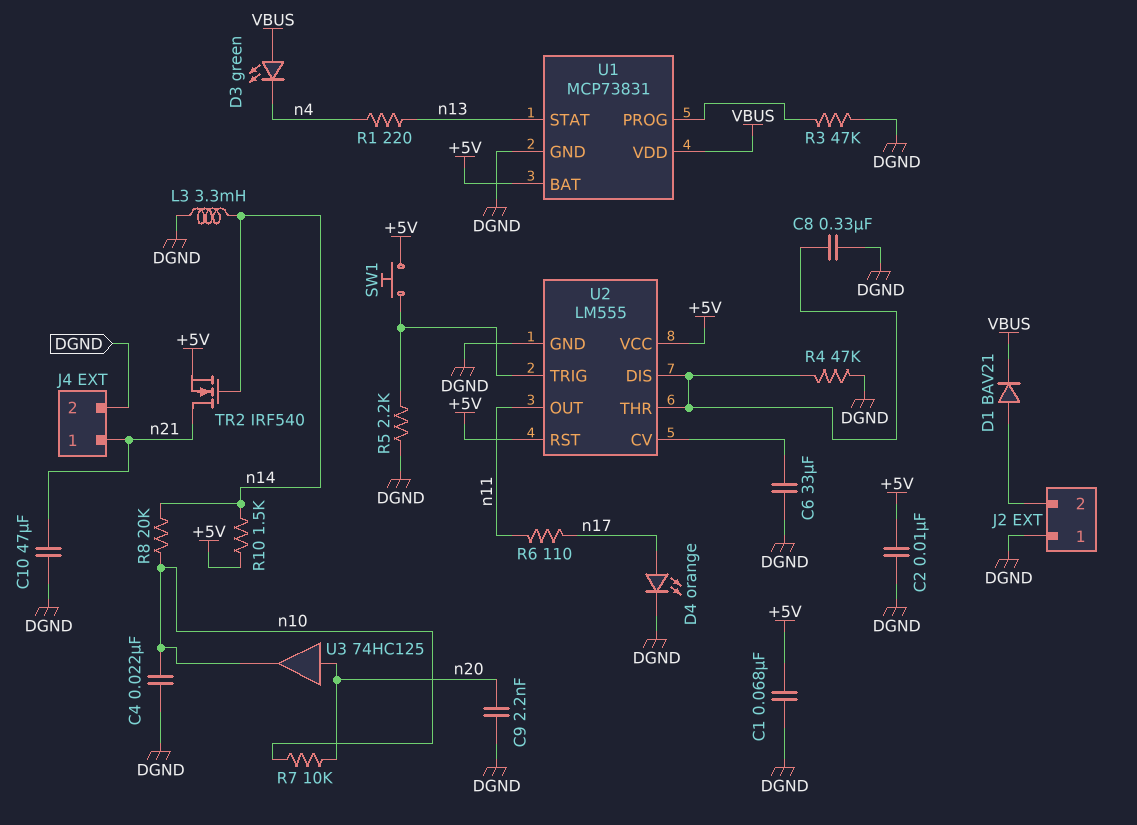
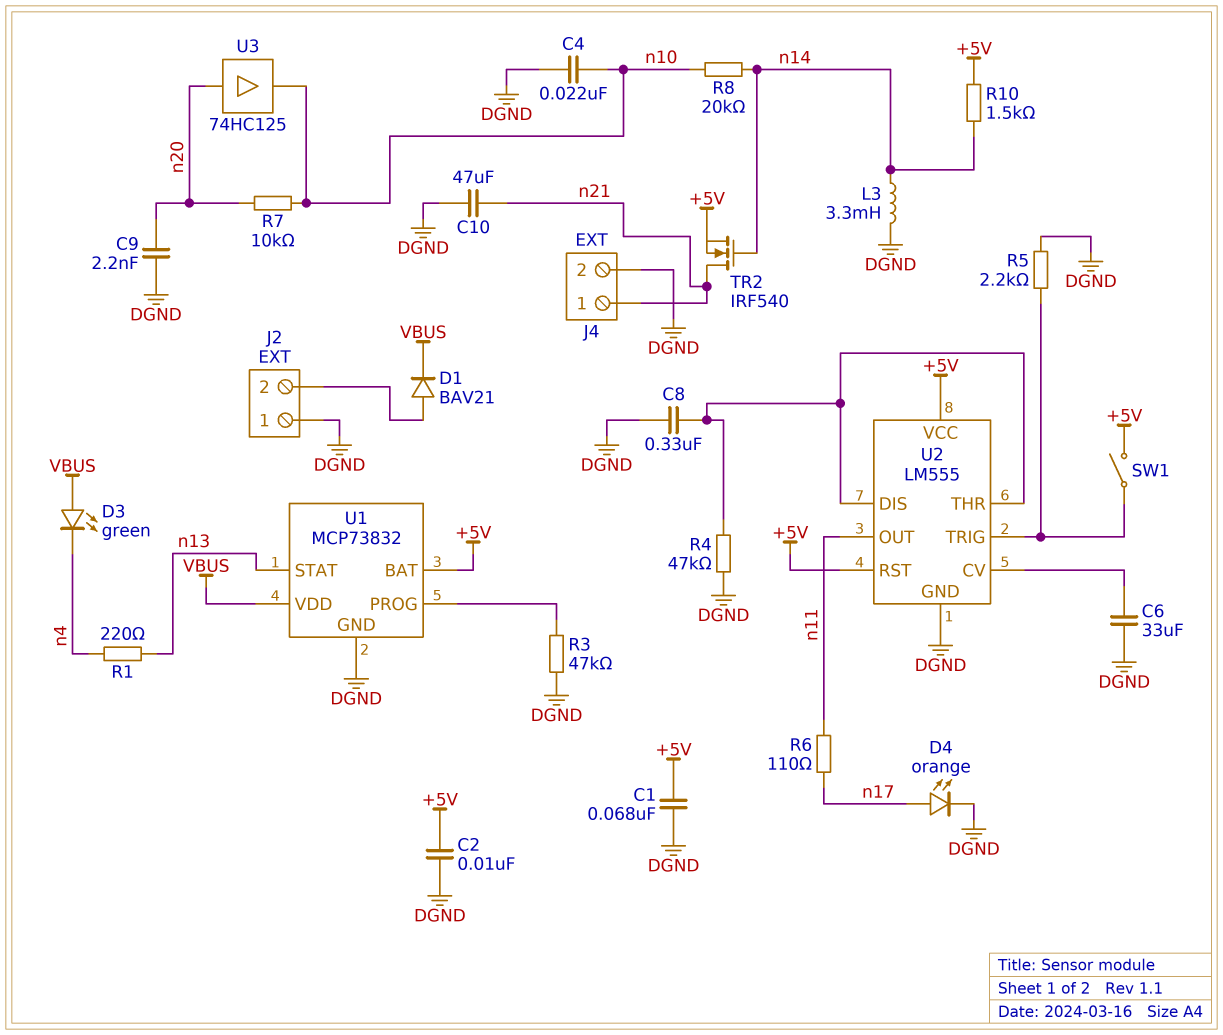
SW1: button (+5V, U2/TRIG) -> switch (+5V, U2/TRIG)
U1: MCP73831 -> MCP73832

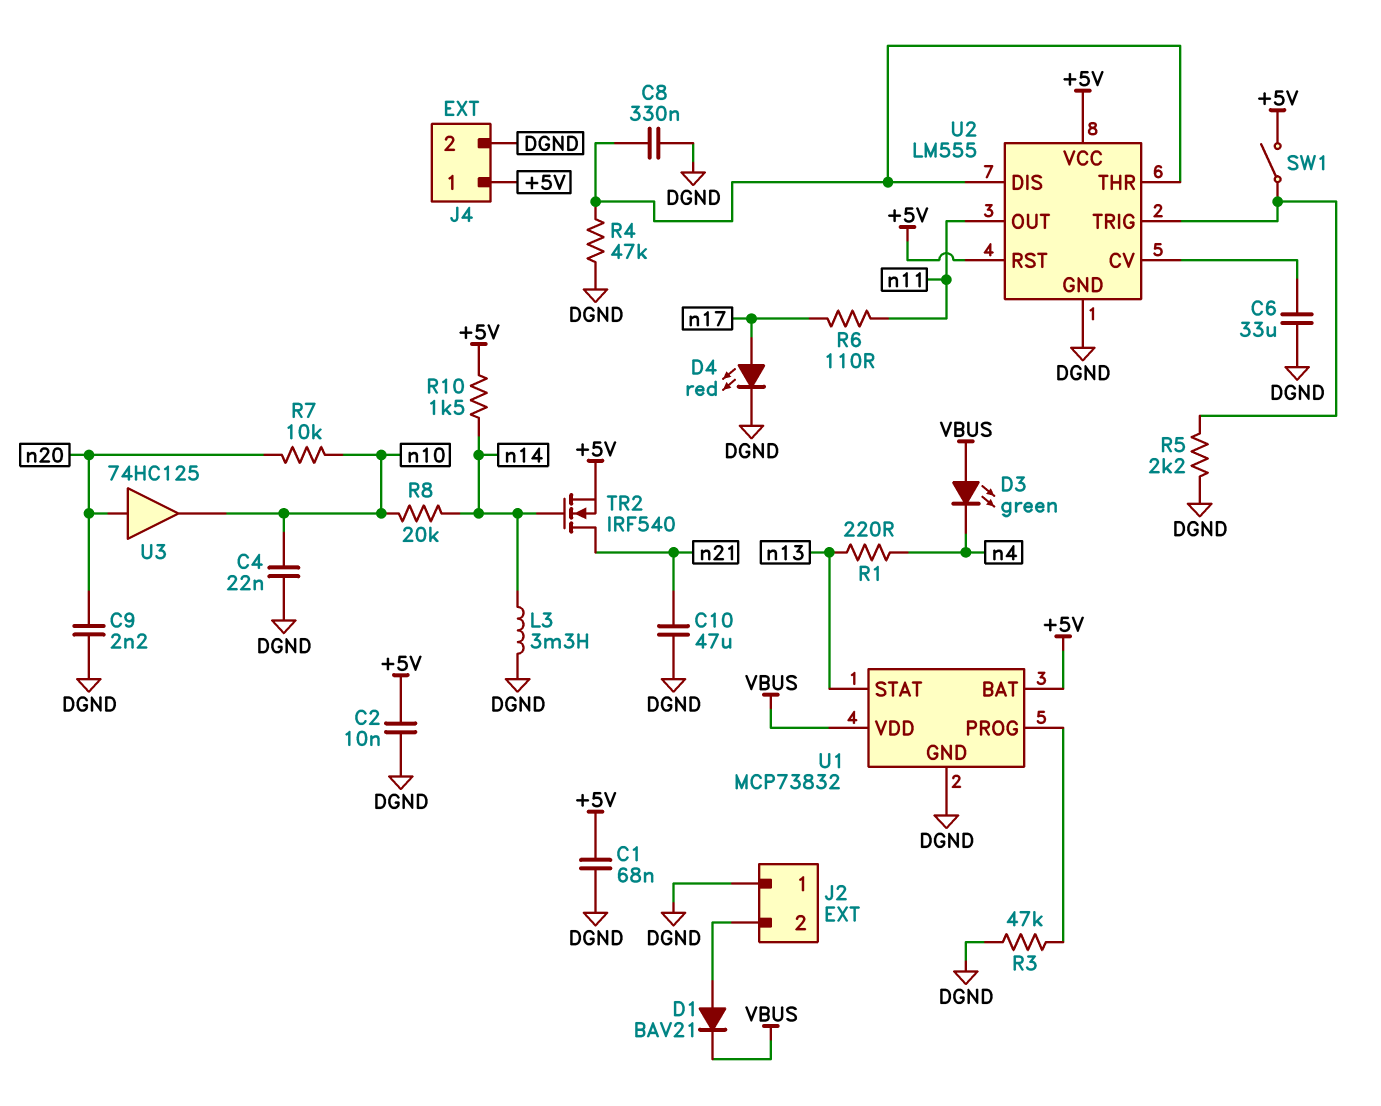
D4: LED orange (A n17, K DGND) -> LED red (A n17, K DGND)
J4 pin 1: n21 -> +5V

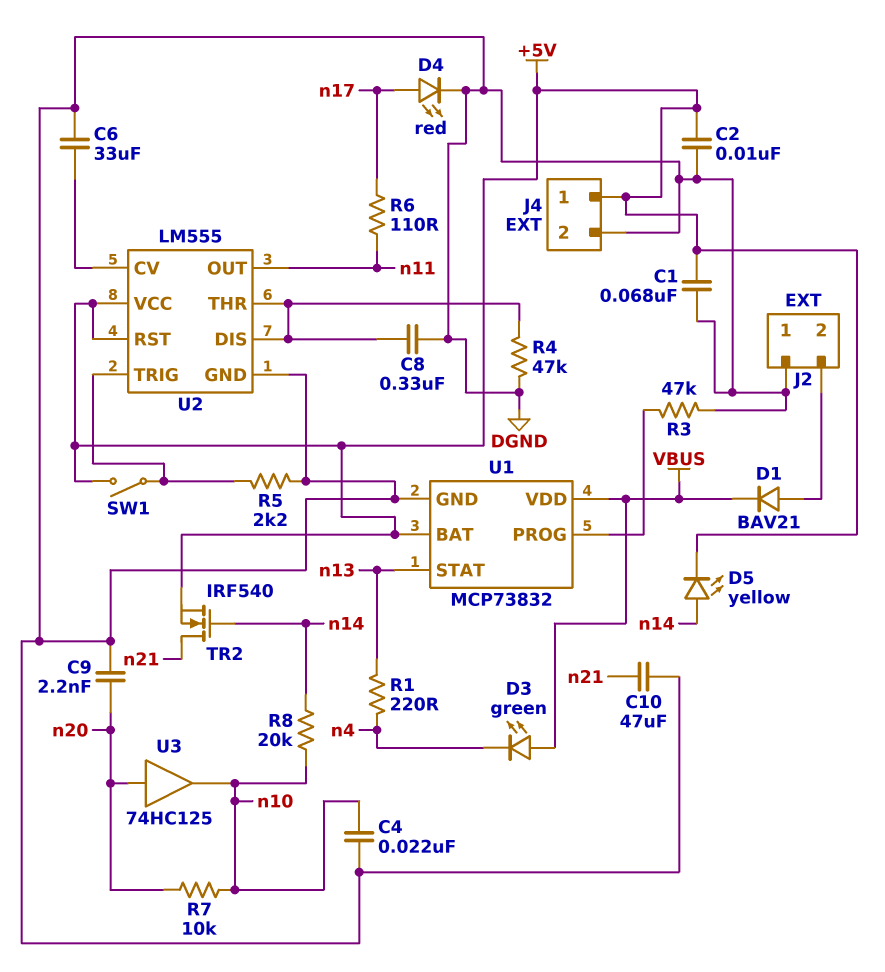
D5: none -> LED yellow (A n14, K +5V)
L3: 3.3mH (DGND, n14) -> none
R10: 1.5k (+5V, n14) -> none

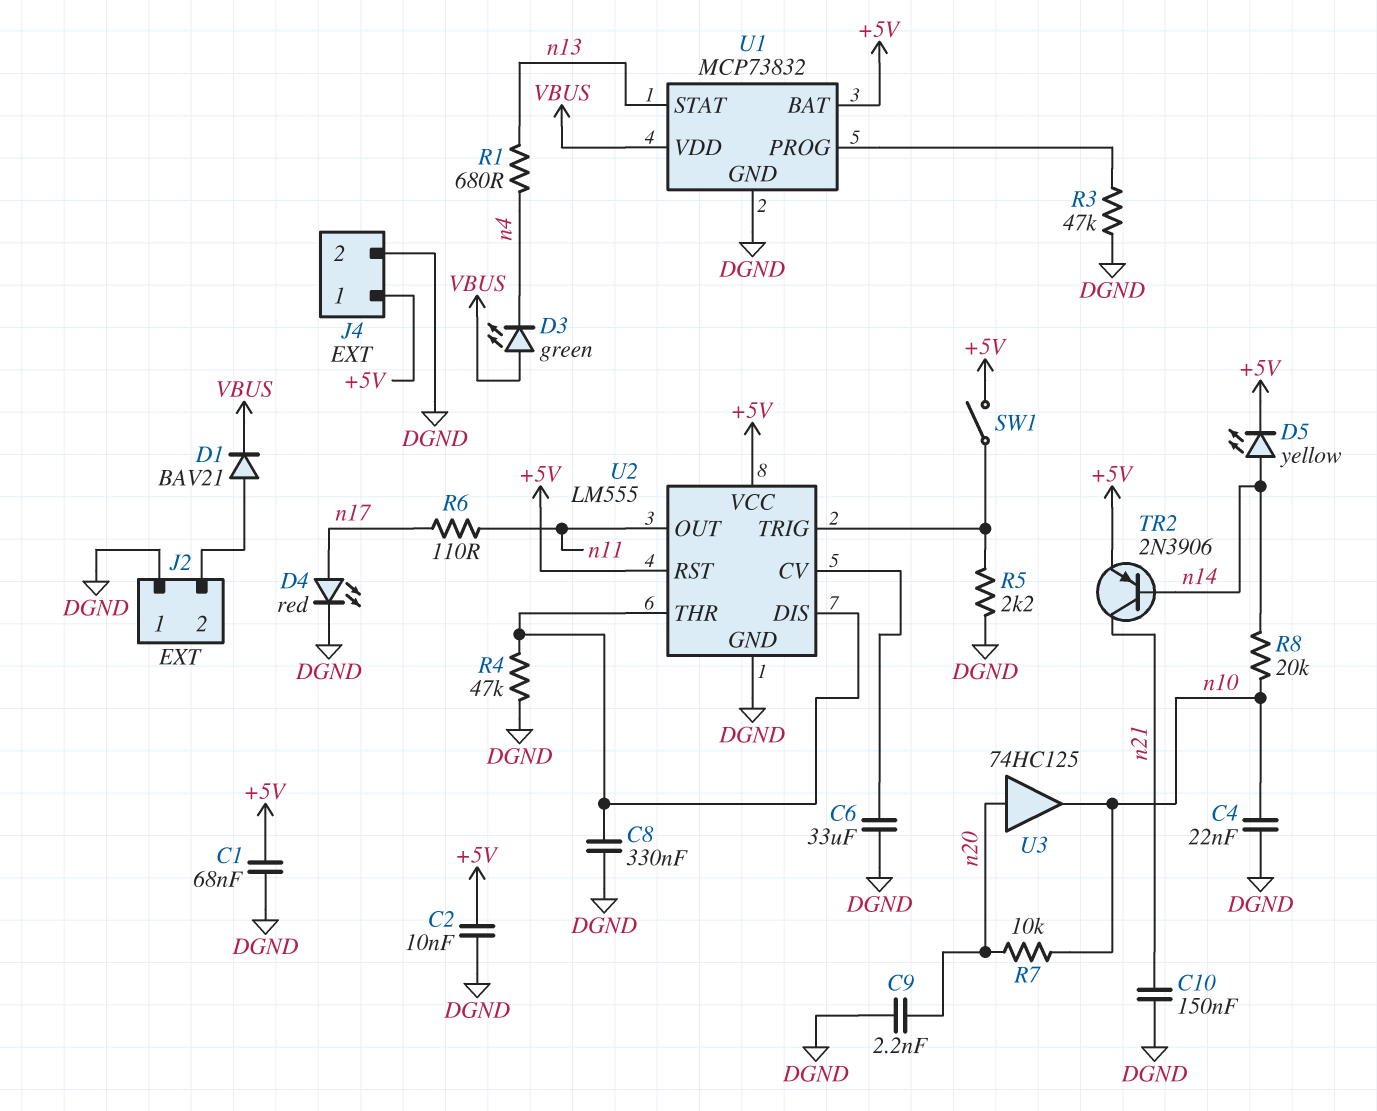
C10: 47uF (DGND, n21) -> 150nF (DGND, n21)
R1: 220 (n4, n13) -> 680 (n4, n13)
TR2: NMOS IRF540 (G n14, D n21, S +5V) -> PNP 2N3906 (B n14, C n21, E +5V)

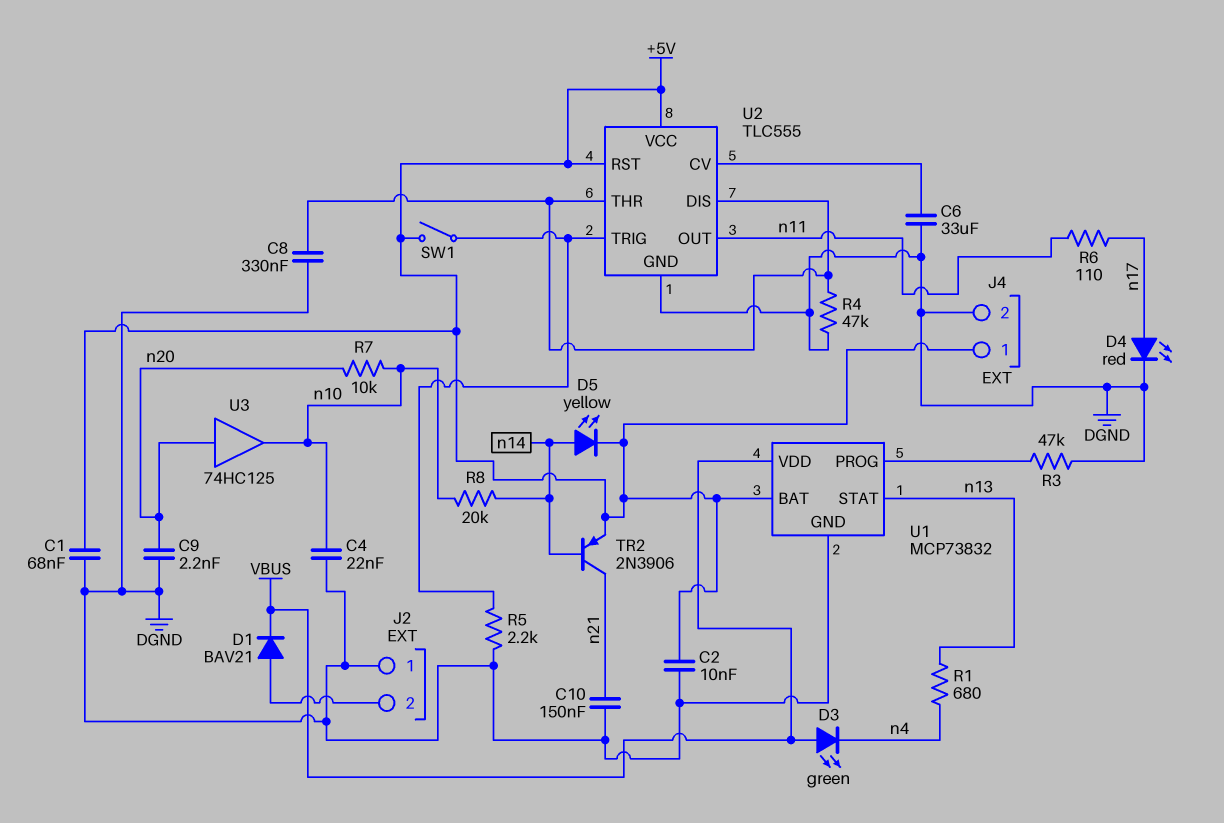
U2: LM555 -> TLC555

